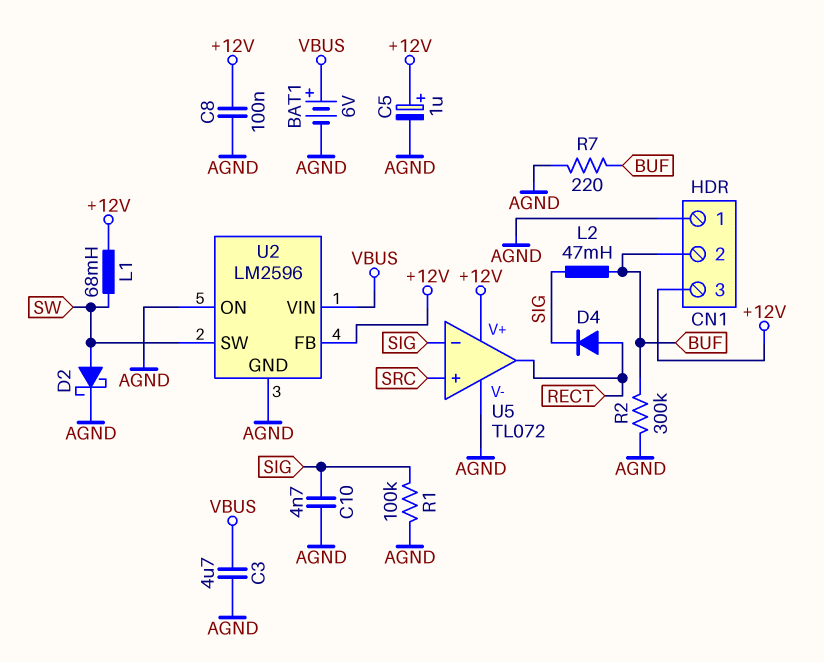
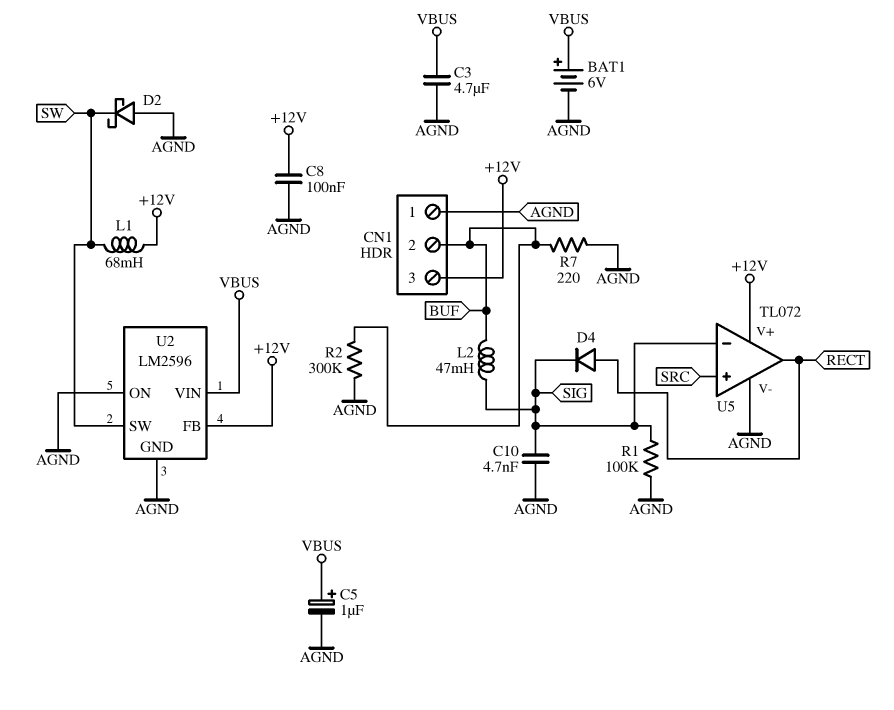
C5: 1uF (plus +12V, minus AGND) -> 1uF (plus VBUS, minus AGND)
D2: schottky (A SW, K AGND) -> schottky (A AGND, K SW)

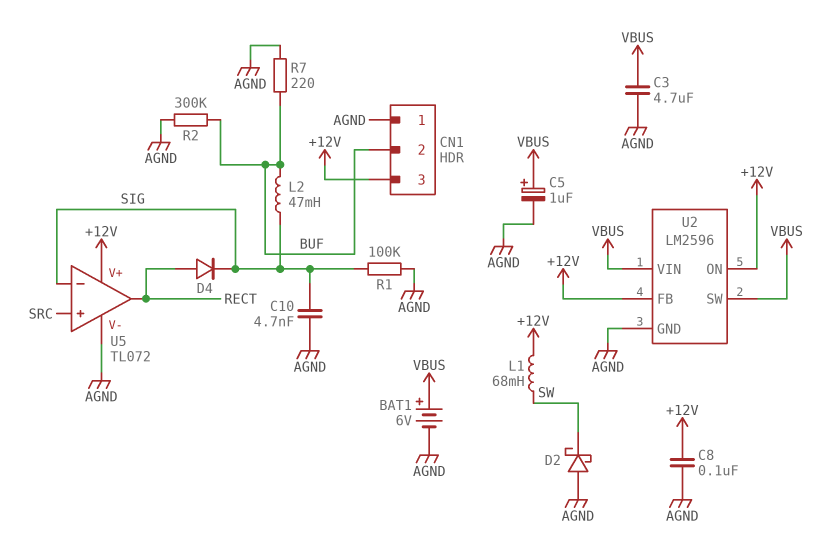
U2 pin ON: AGND -> +12V
U2 pin SW: SW -> VBUS

